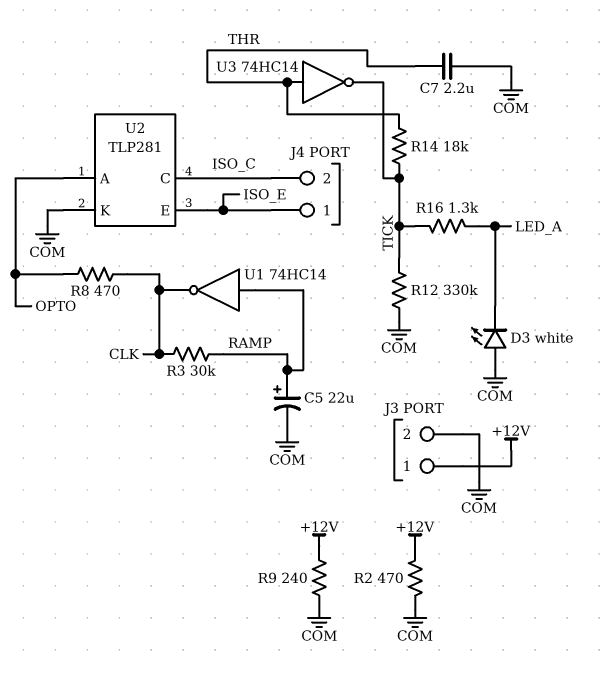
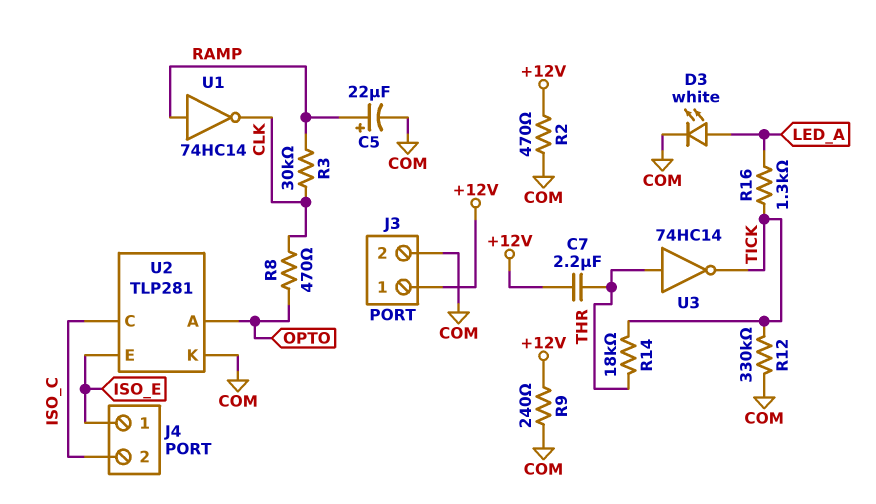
C7: 2.2uF (COM, THR) -> 2.2uF (+12V, THR)
D3: LED white (A COM, K LED_A) -> LED white (A LED_A, K COM)

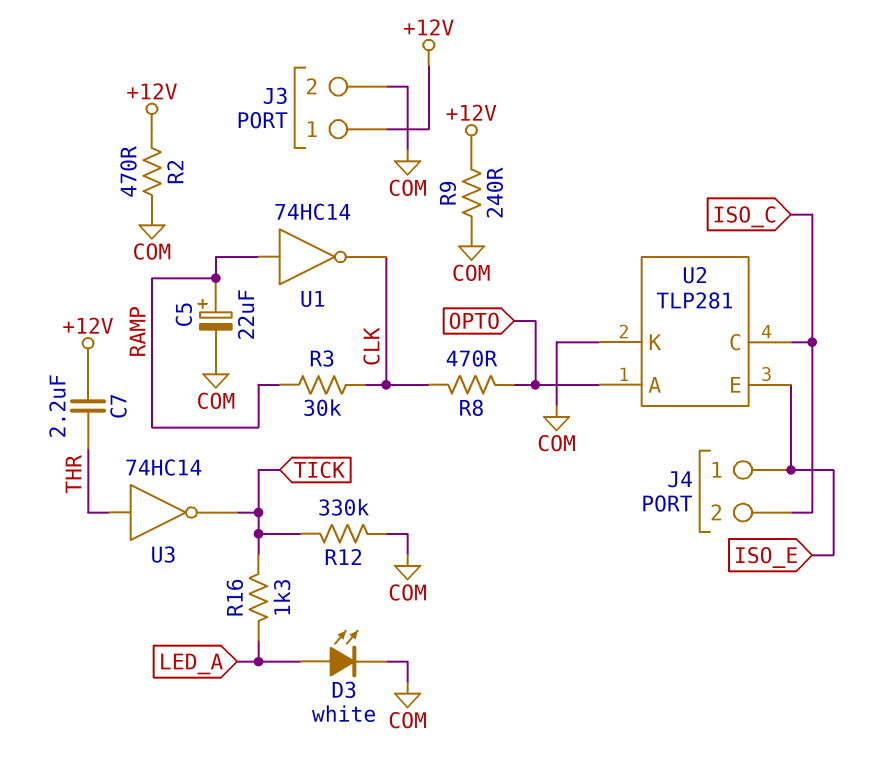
R14: 18k (THR, TICK) -> none

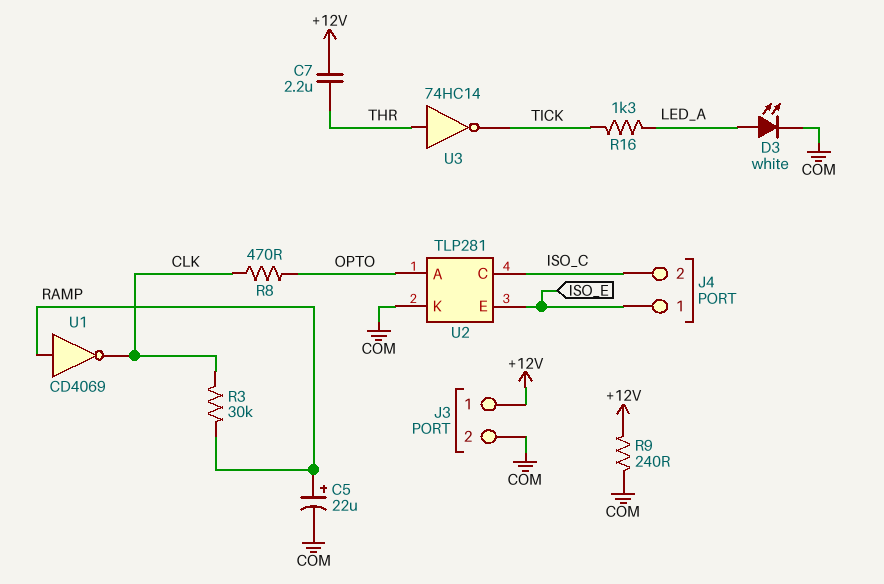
R2: 470 (+12V, COM) -> none
R12: 330k (COM, TICK) -> none
U1: NOT 74HC14 (in RAMP, out CLK) -> NOT CD4069 (in RAMP, out CLK)

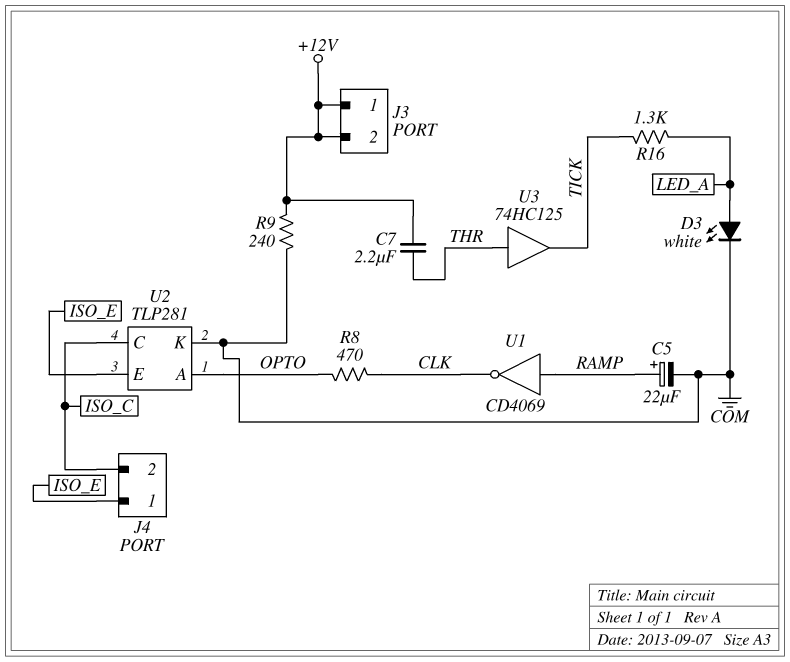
J3 pin 2: COM -> +12V
R3: 30k (CLK, RAMP) -> none
U3: NOT 74HC14 (in THR, out TICK) -> buffer 74HC125 (in THR, out TICK)

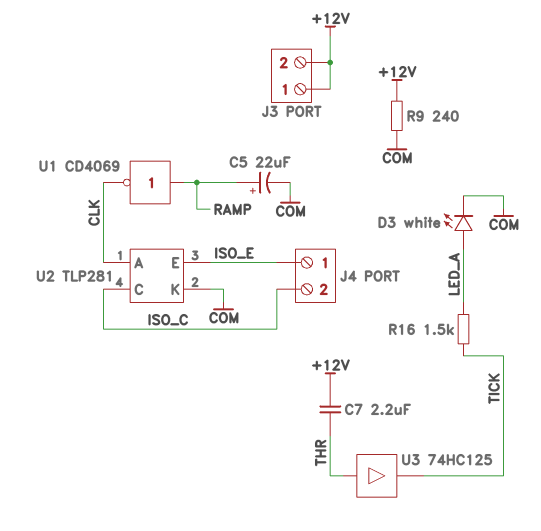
R8: 470 (CLK, OPTO) -> none
R16: 1.3k (LED_A, TICK) -> 1.5k (LED_A, TICK)
U2 pin A: OPTO -> CLK

